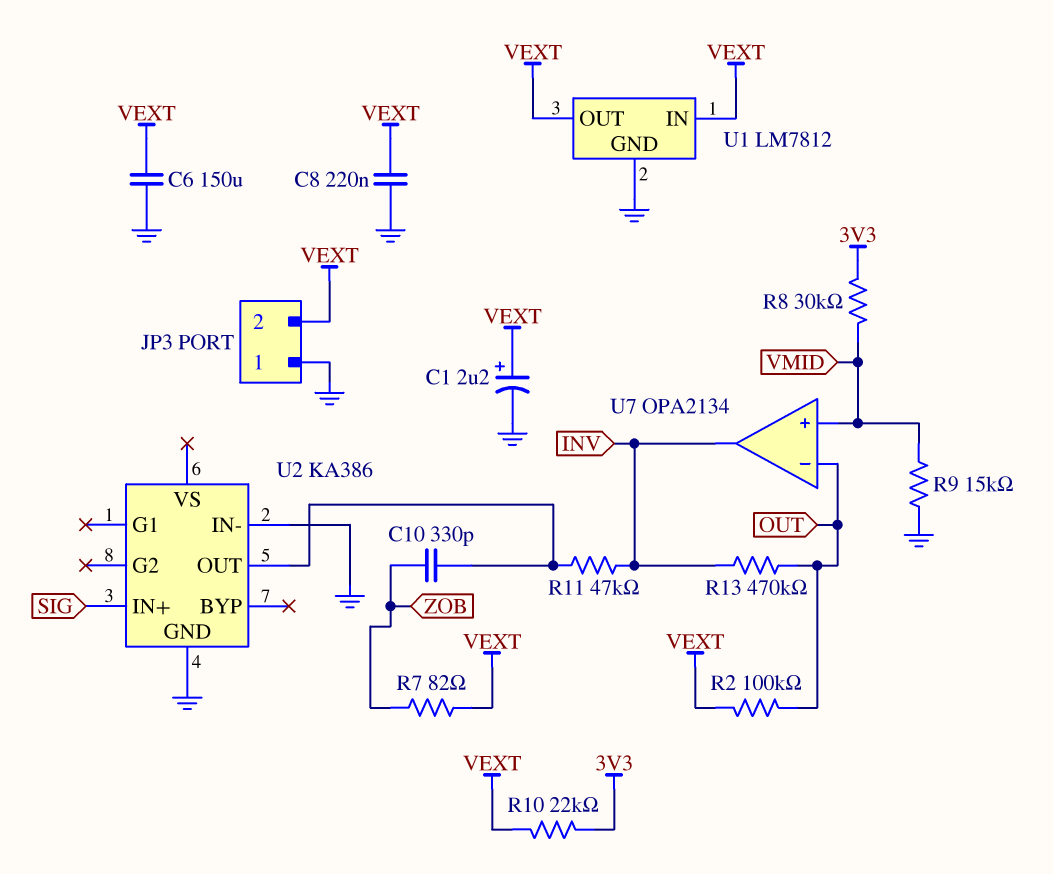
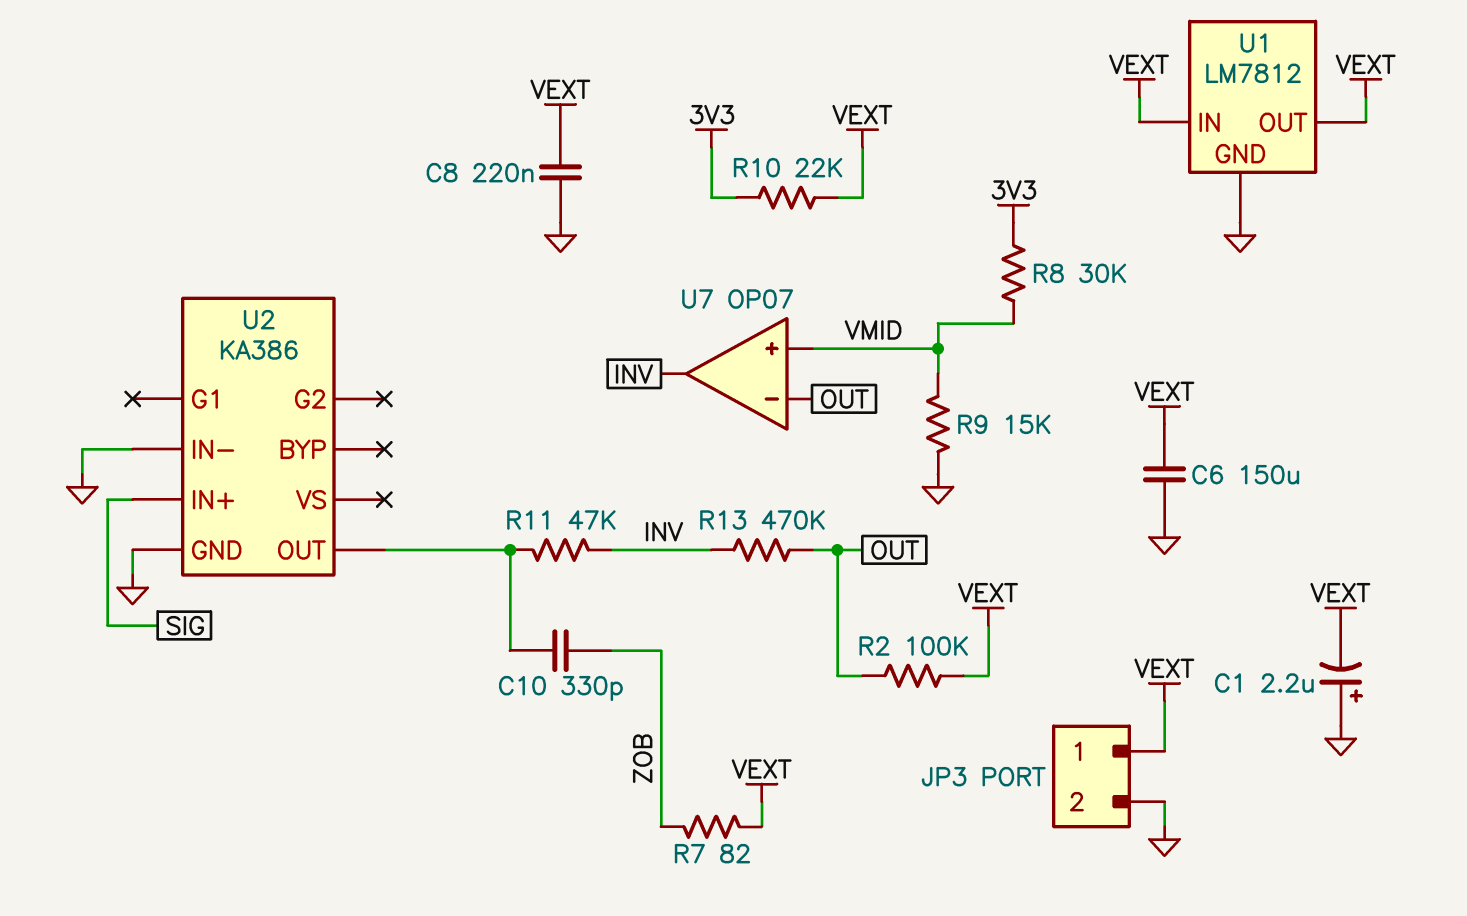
C1: 2.2uF (plus VEXT, minus GND) -> 2.2uF (plus GND, minus VEXT)
JP3 pin 1: GND -> VEXT
JP3 pin 2: VEXT -> GND
U7: OPA2134 -> OP07

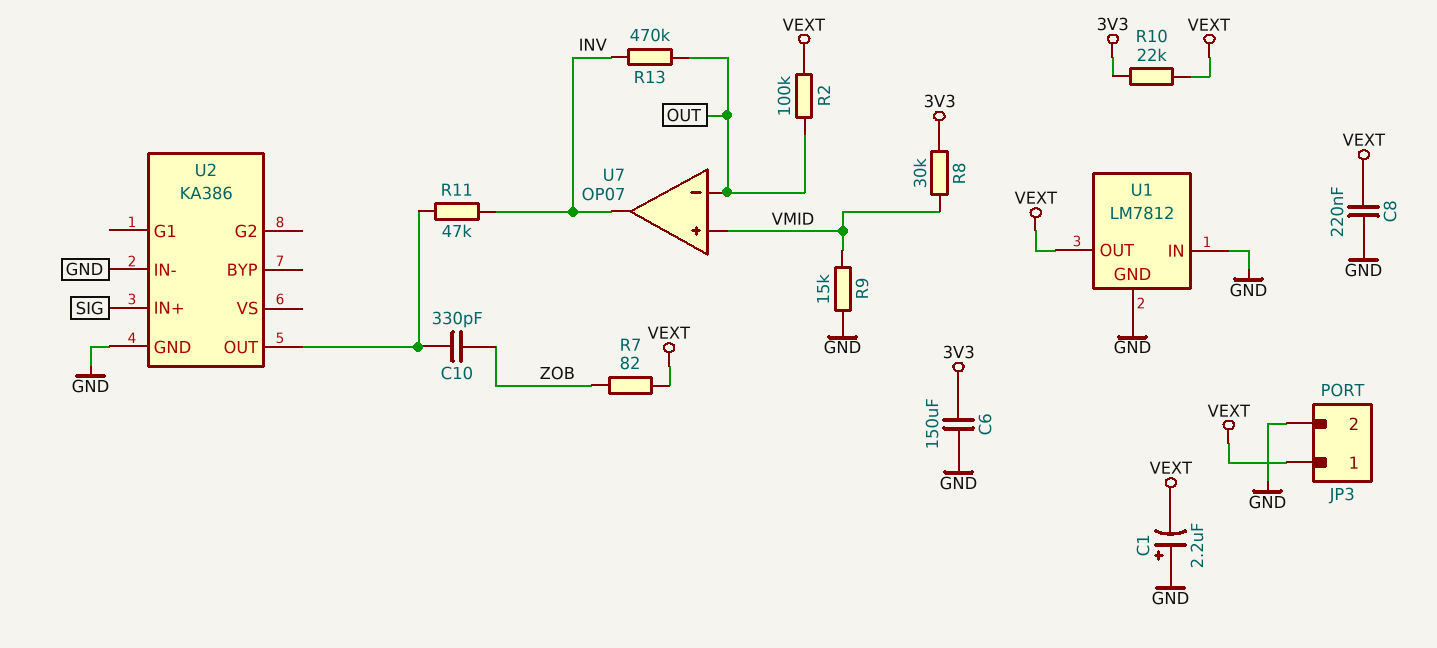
C6: 150uF (GND, VEXT) -> 150uF (3V3, GND)
U1 pin IN: VEXT -> GND

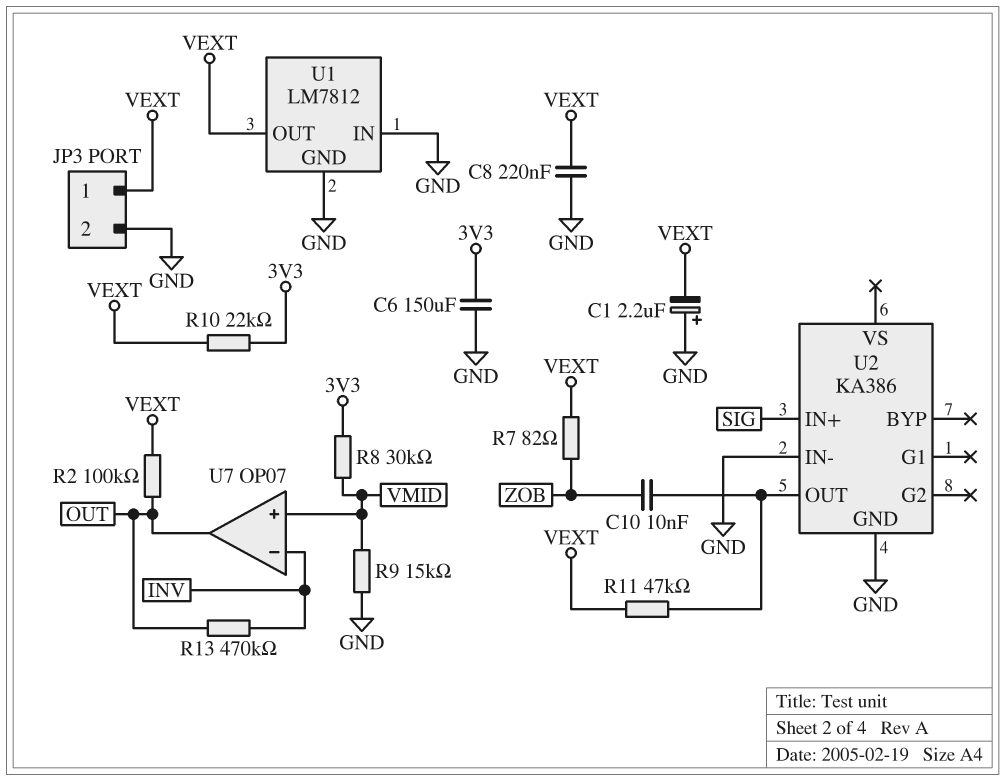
C10: 330pF (U2/OUT, ZOB) -> 10nF (U2/OUT, ZOB)
R11: 47k (INV, U2/OUT) -> 47k (U2/OUT, VEXT)
U7 pin in-: OUT -> INV
U7 pin out: INV -> OUT

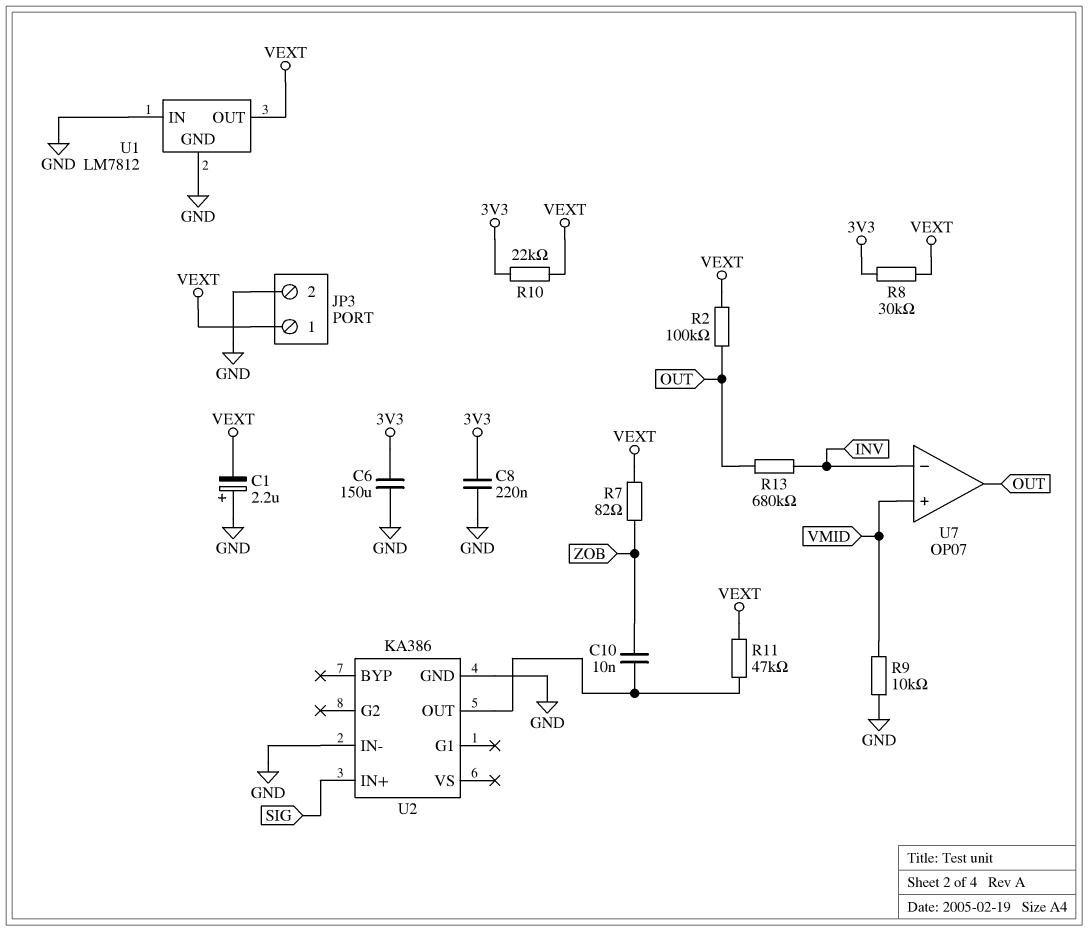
C8: 220nF (GND, VEXT) -> 220nF (3V3, GND)
R8: 30k (3V3, VMID) -> 30k (3V3, VEXT)
R9: 15k (GND, VMID) -> 10k (GND, VMID)
R13: 470k (INV, OUT) -> 680k (INV, OUT)

